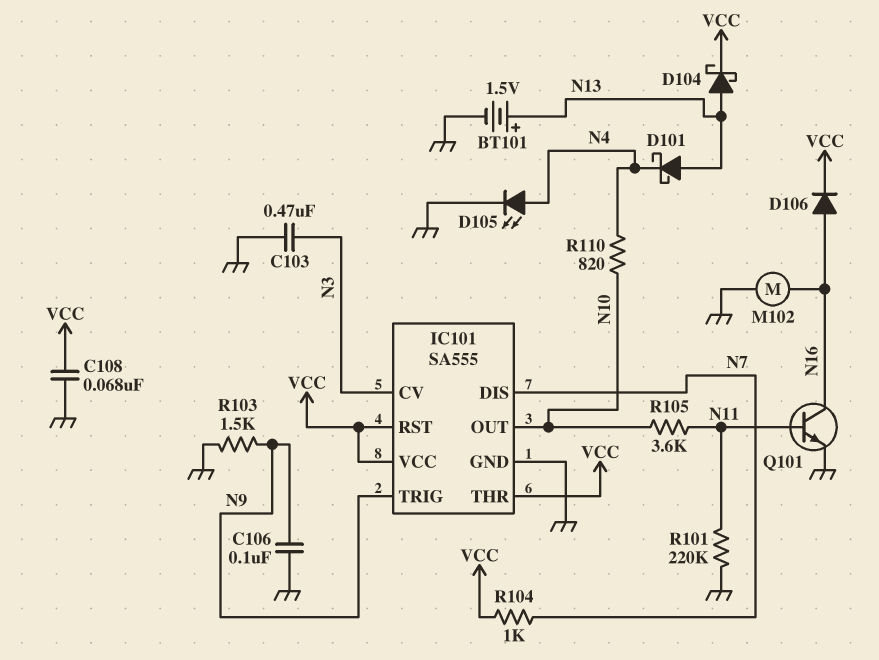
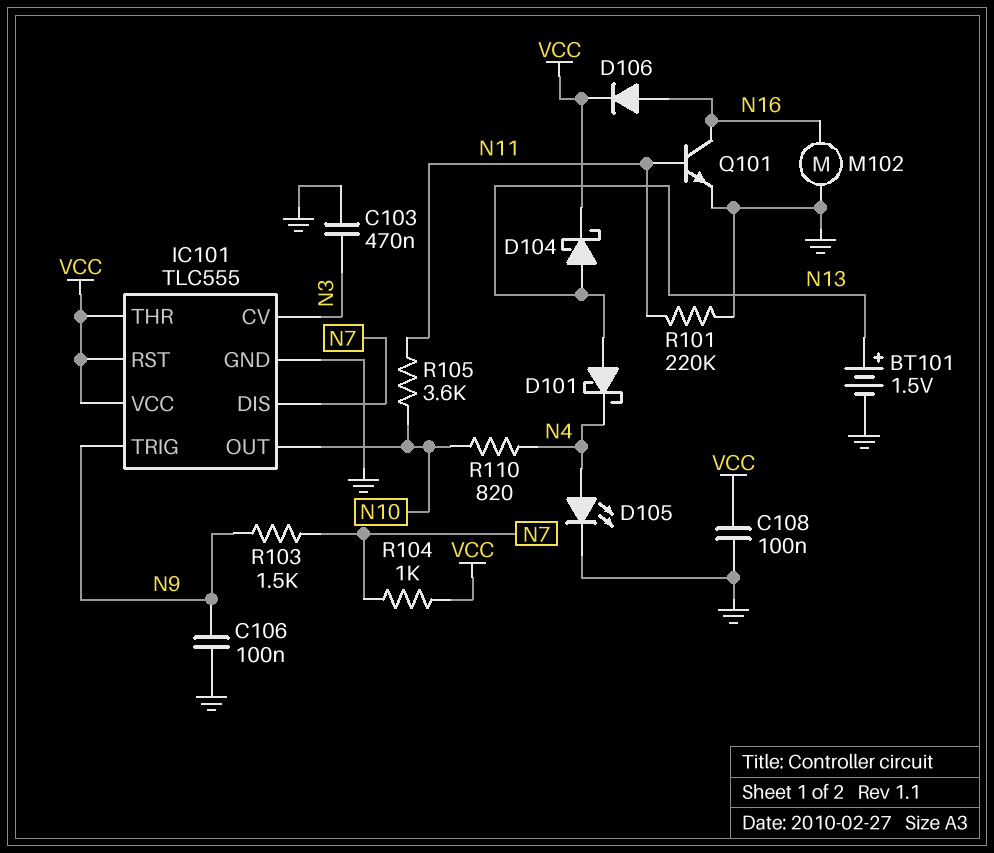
C108: 68nF (GND, VCC) -> 100nF (GND, VCC)
IC101: SA555 -> TLC555
R103: 1.5k (GND, N9) -> 1.5k (N7, N9)

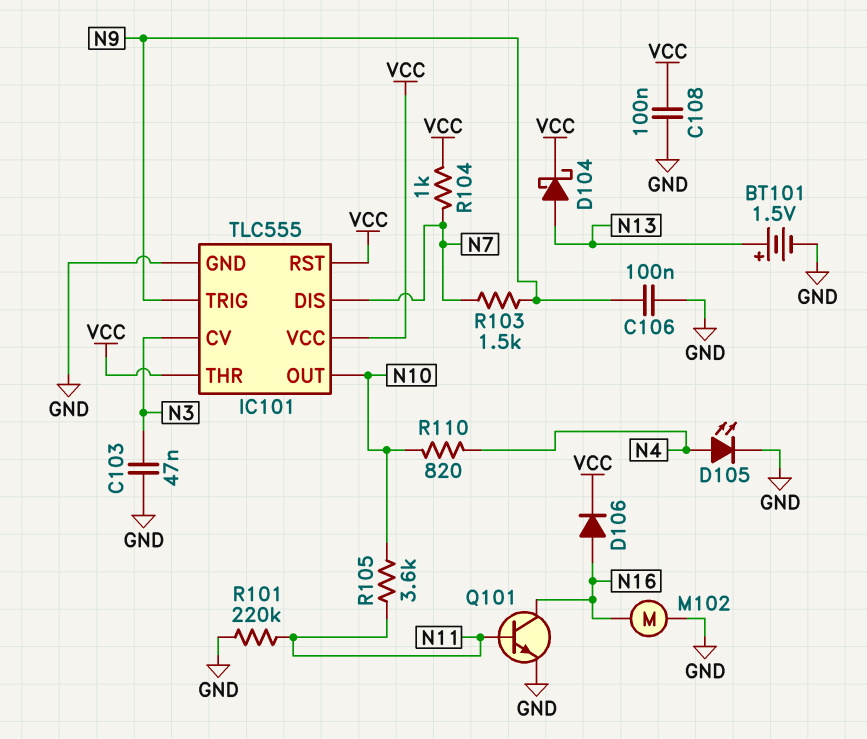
C103: 470nF (GND, N3) -> 47nF (GND, N3)
D101: schottky (A N13, K N4) -> none

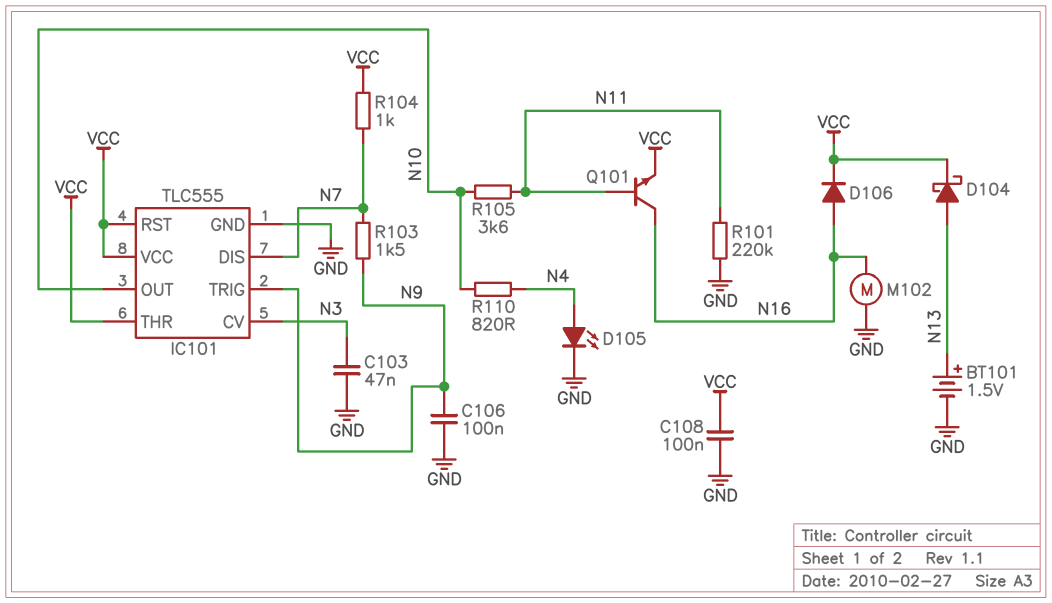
Q101: NPN (B N11, C N16, E GND) -> NPN (B N11, C N16, E VCC)

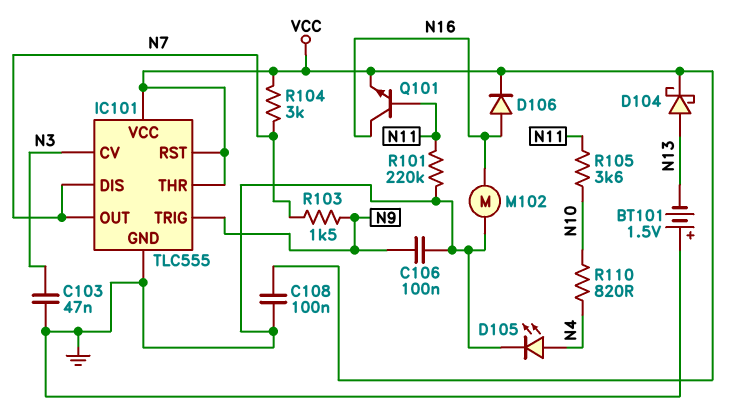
BT101: 1.5V (plus N13, minus GND) -> 1.5V (plus GND, minus N13)
IC101 pin OUT: N10 -> N7
R104: 1k (N7, VCC) -> 3k (N7, VCC)

